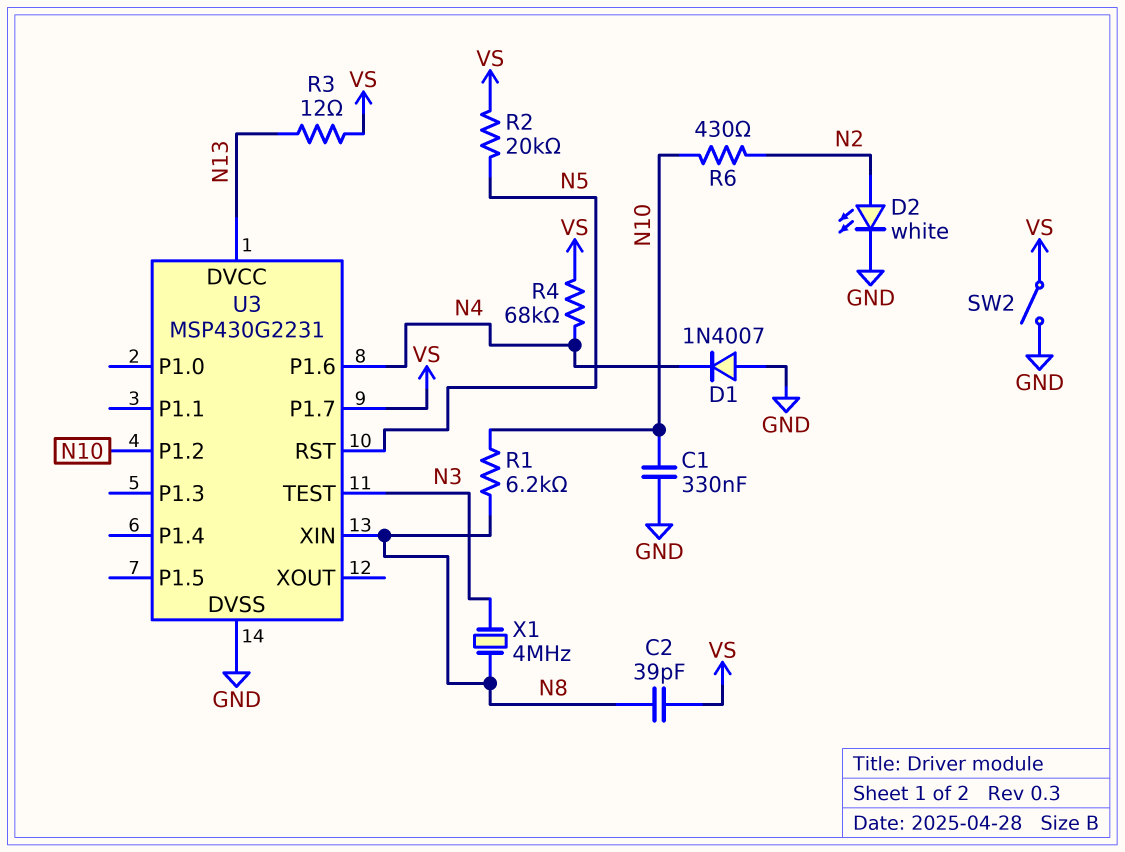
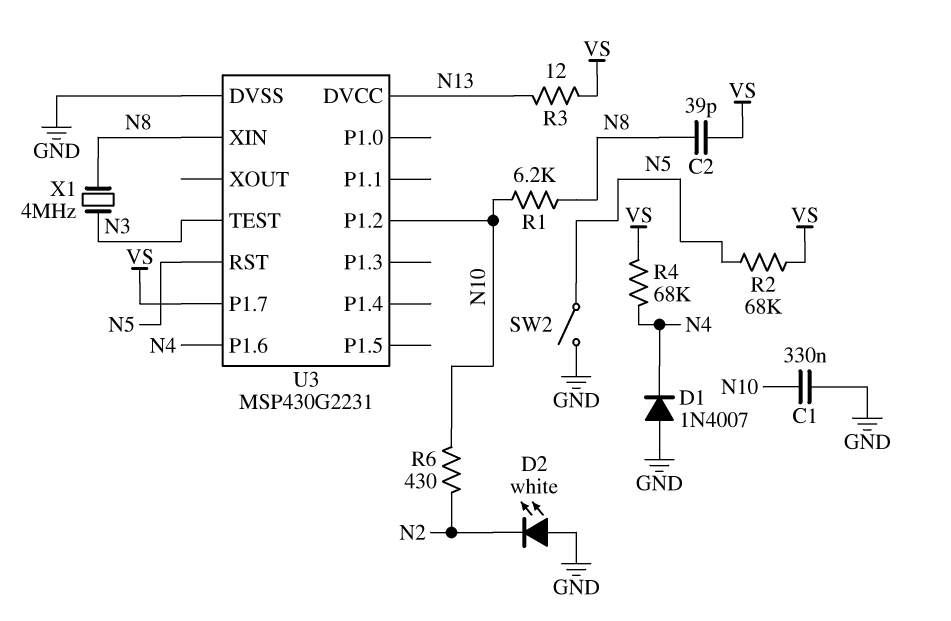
D2: LED white (A N2, K GND) -> LED white (A GND, K N2)
R2: 20k (N5, VS) -> 68k (N5, VS)
SW2: switch (GND, VS) -> switch (GND, N5)

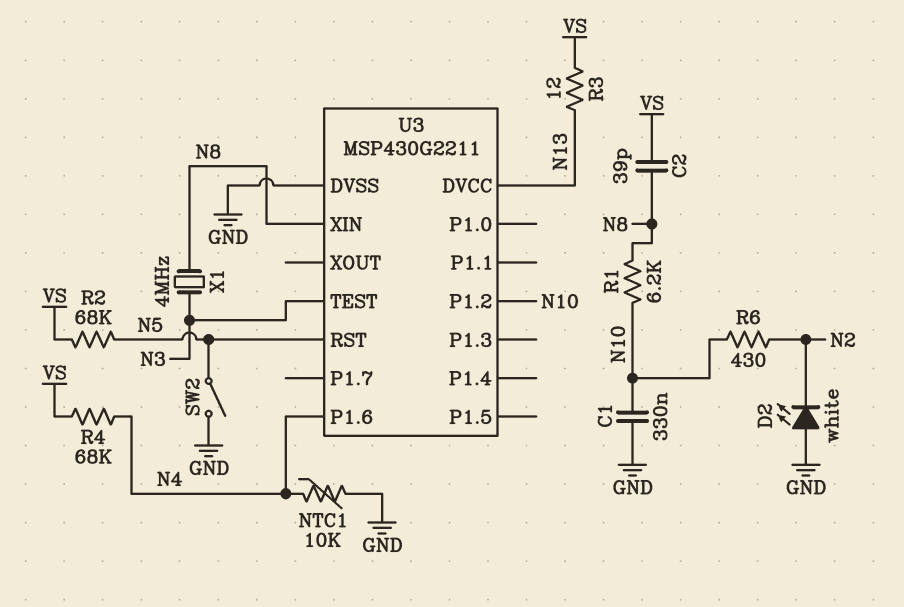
D1: diode 1N4007 (A GND, K N4) -> none
NTC1: none -> 10k (GND, N4)
U3: MSP430G2231 -> MSP430G2211
U3 pin P1.7: VS -> none

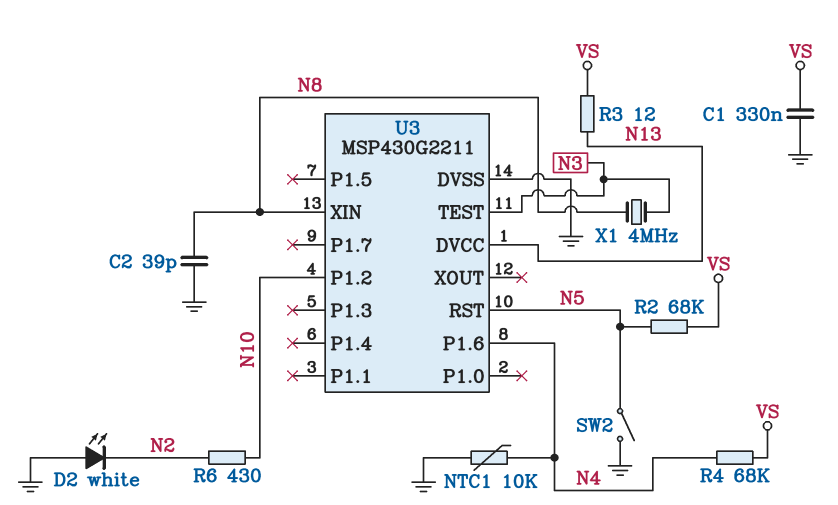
C1: 330nF (GND, N10) -> 330nF (GND, VS)
C2: 39pF (N8, VS) -> 39pF (GND, N8)
R1: 6.2k (N8, N10) -> none

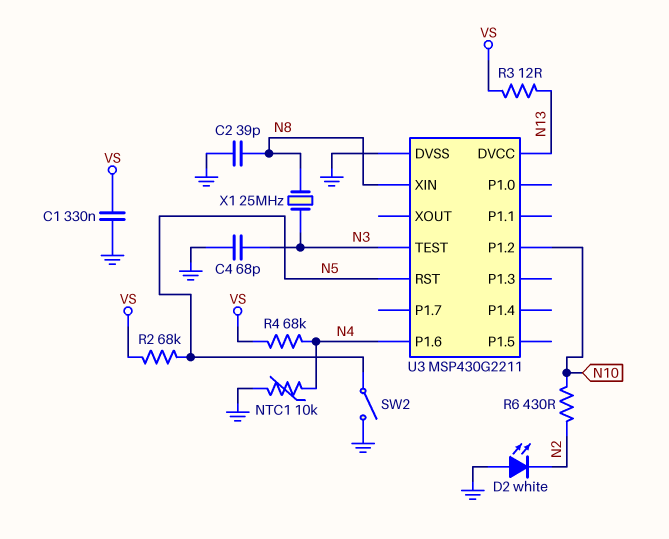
C4: none -> 68pF (GND, N3)
X1: 4MHz (N3, N8) -> 25MHz (N3, N8)

